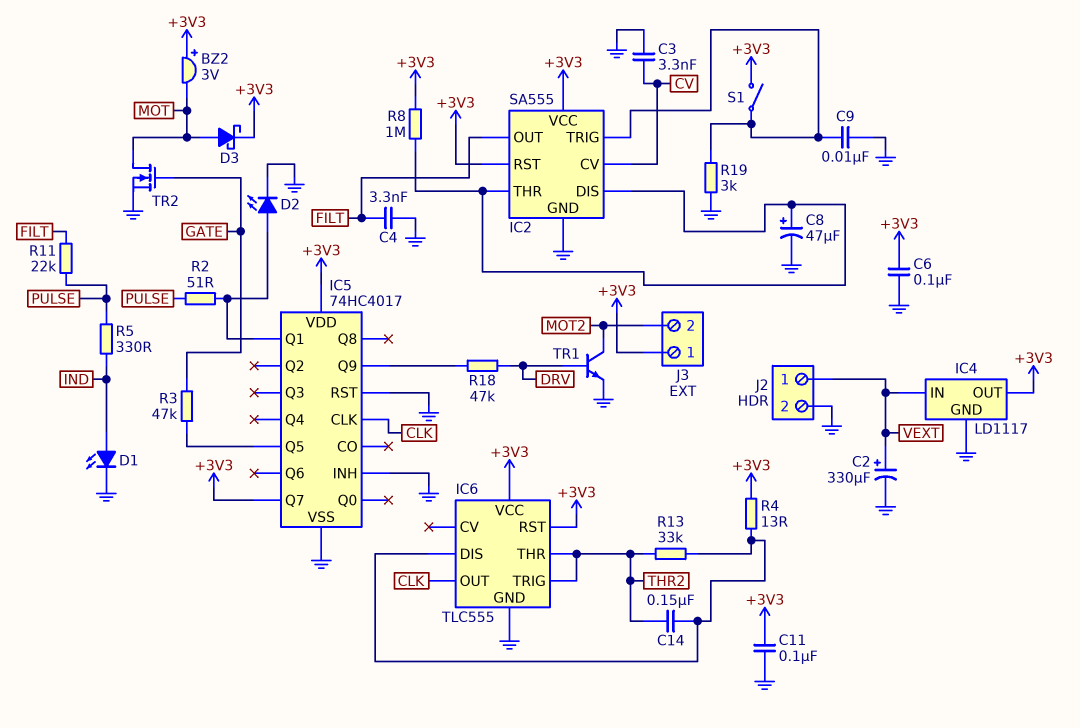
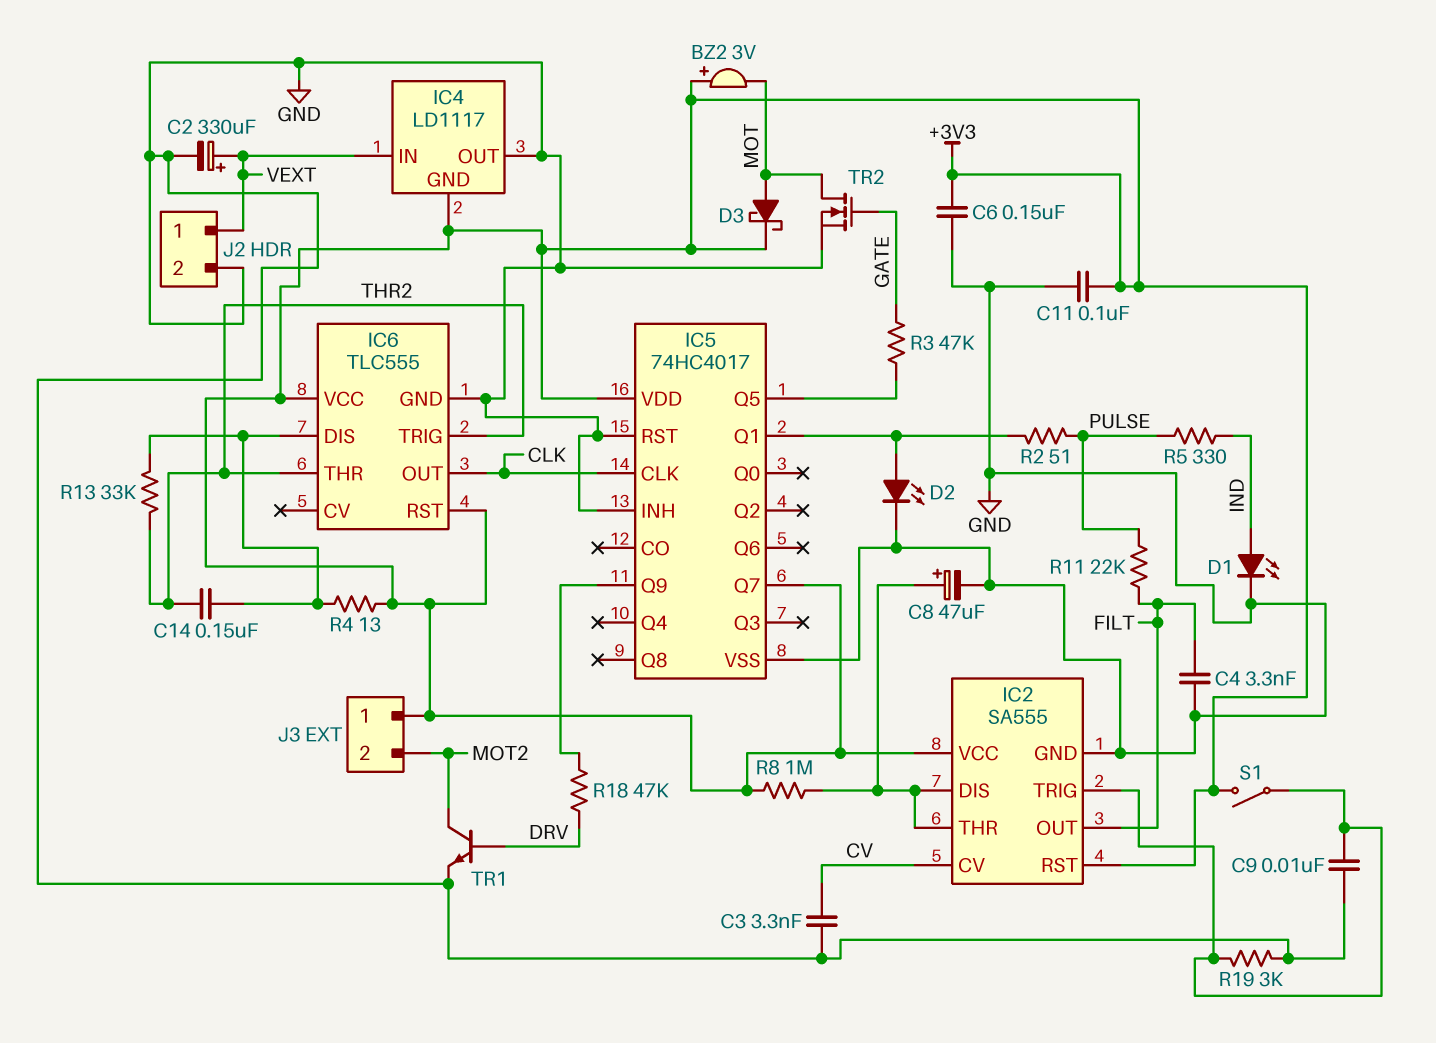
C6: 100nF (+3V3, GND) -> 150nF (+3V3, GND)
IC4 pin GND: GND -> +3V3
IC4 pin OUT: +3V3 -> GND

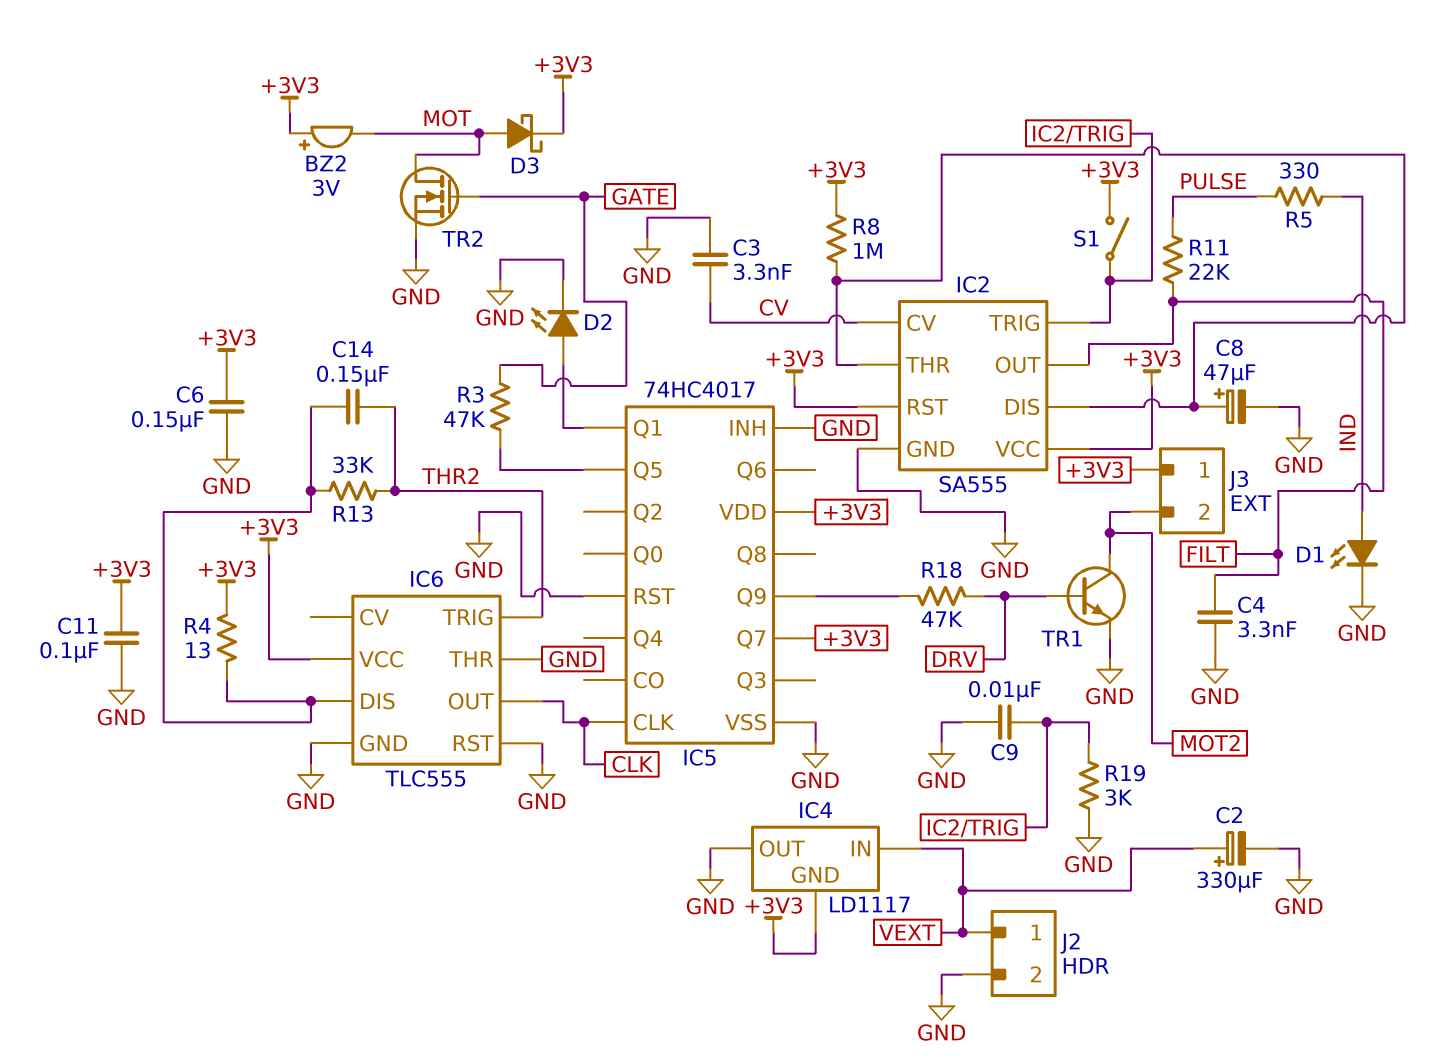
IC6 pin RST: +3V3 -> GND
IC6 pin THR: THR2 -> GND
R2: 51 (IC5/Q1, PULSE) -> none

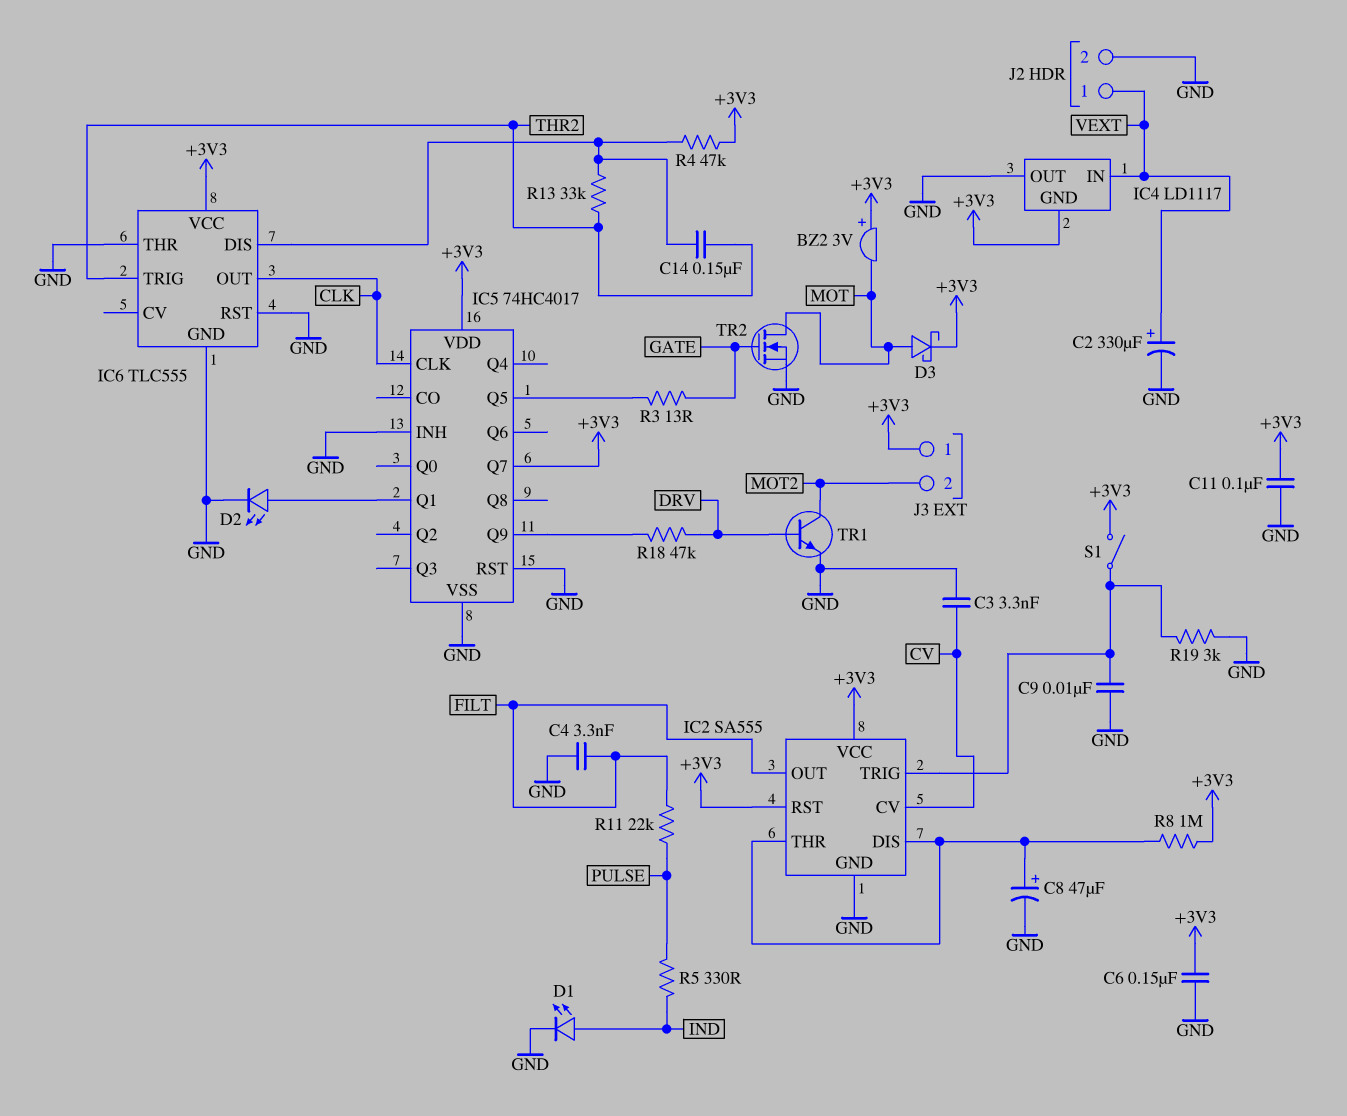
R3: 47k (GATE, IC5/Q5) -> 13 (GATE, IC5/Q5)
R4: 13 (+3V3, IC6/DIS) -> 47k (+3V3, IC6/DIS)

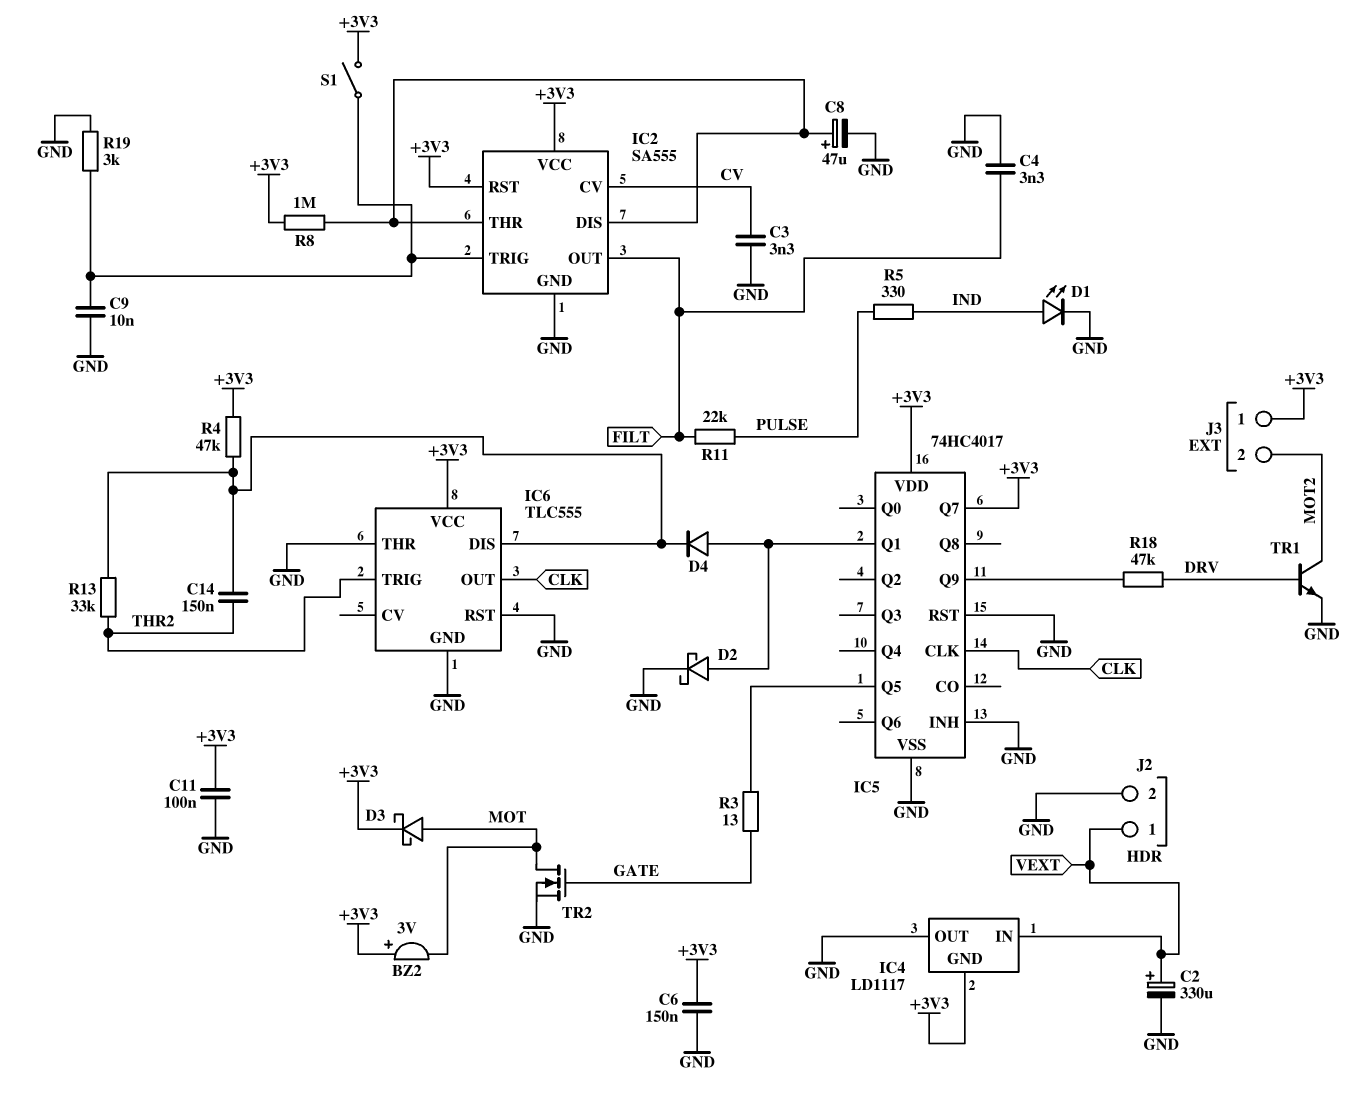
D2: LED (A IC5/Q1, K GND) -> schottky (A IC5/Q1, K GND)
D4: none -> diode (A IC5/Q1, K IC6/DIS)

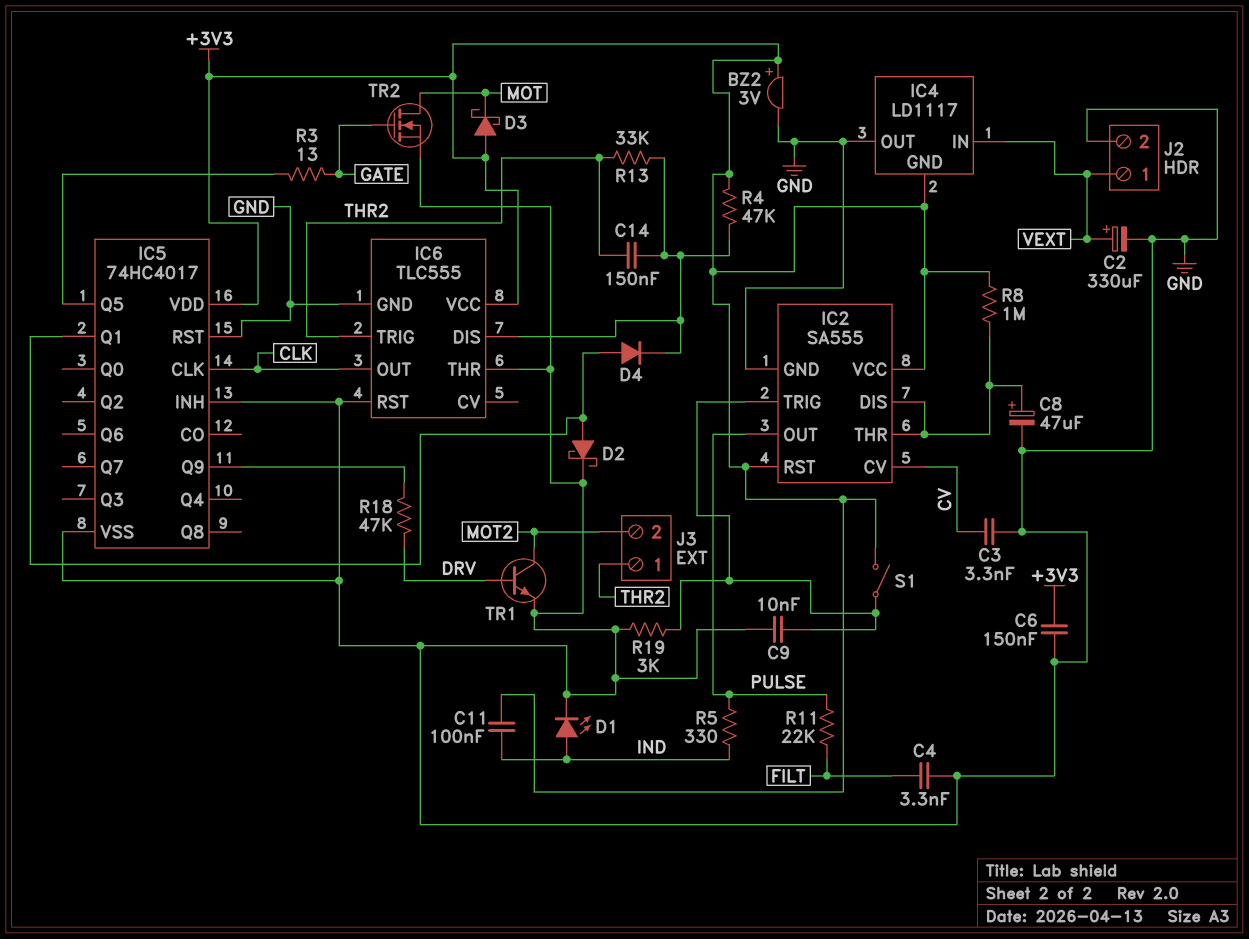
BZ2: buzzer 3V (plus +3V3, minus MOT) -> buzzer 3V (plus +3V3, minus GND)
C11: 100nF (+3V3, GND) -> 100nF (+3V3, IND)
D3: schottky (A MOT, K +3V3) -> schottky (A +3V3, K MOT)
IC2 pin OUT: FILT -> PULSE
IC5 pin Q7: +3V3 -> none
J3 pin 1: +3V3 -> THR2

